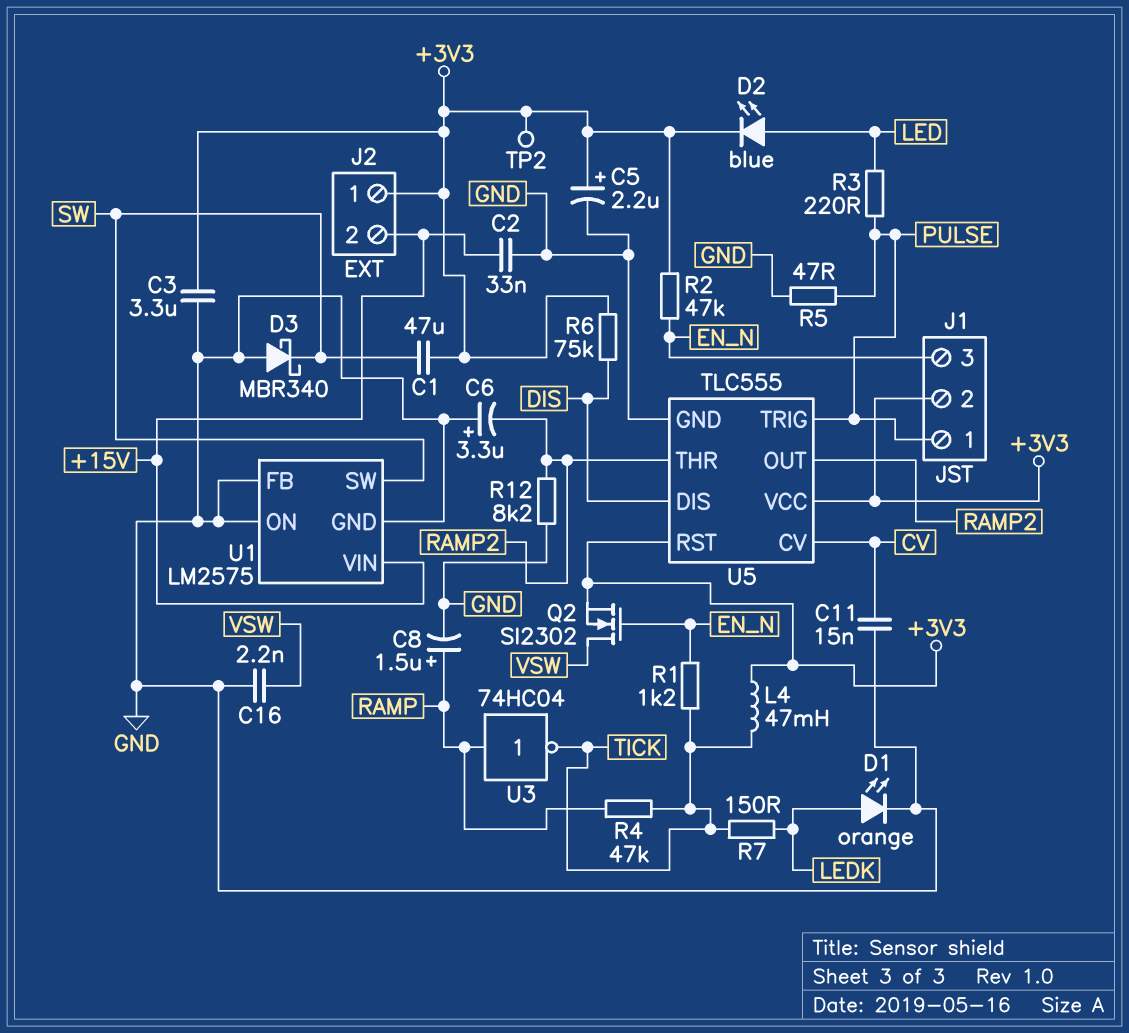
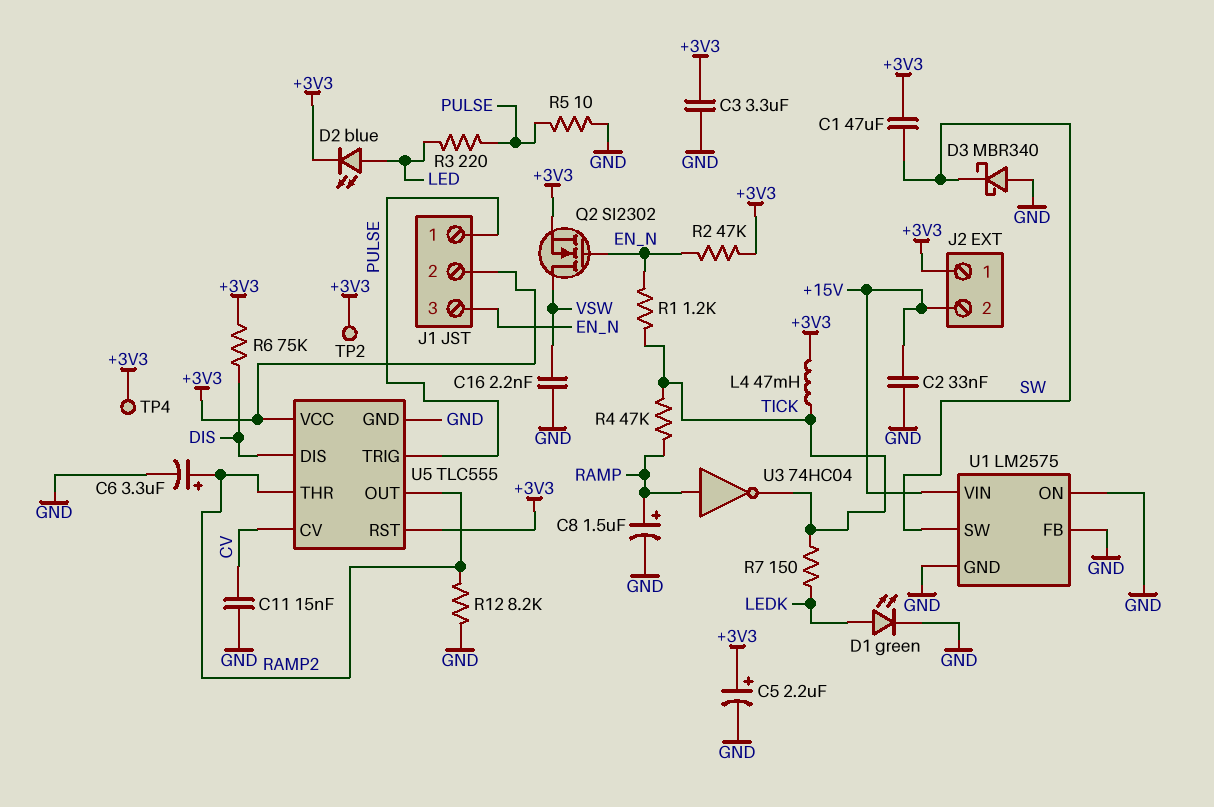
C6: 3.3uF (plus GND, minus RAMP2) -> 3.3uF (plus RAMP2, minus GND)
D1: LED orange (A LEDK, K GND) -> LED green (A LEDK, K GND)
R5: 47 (GND, PULSE) -> 10 (GND, PULSE)
TP4: none -> test point (+3V3)

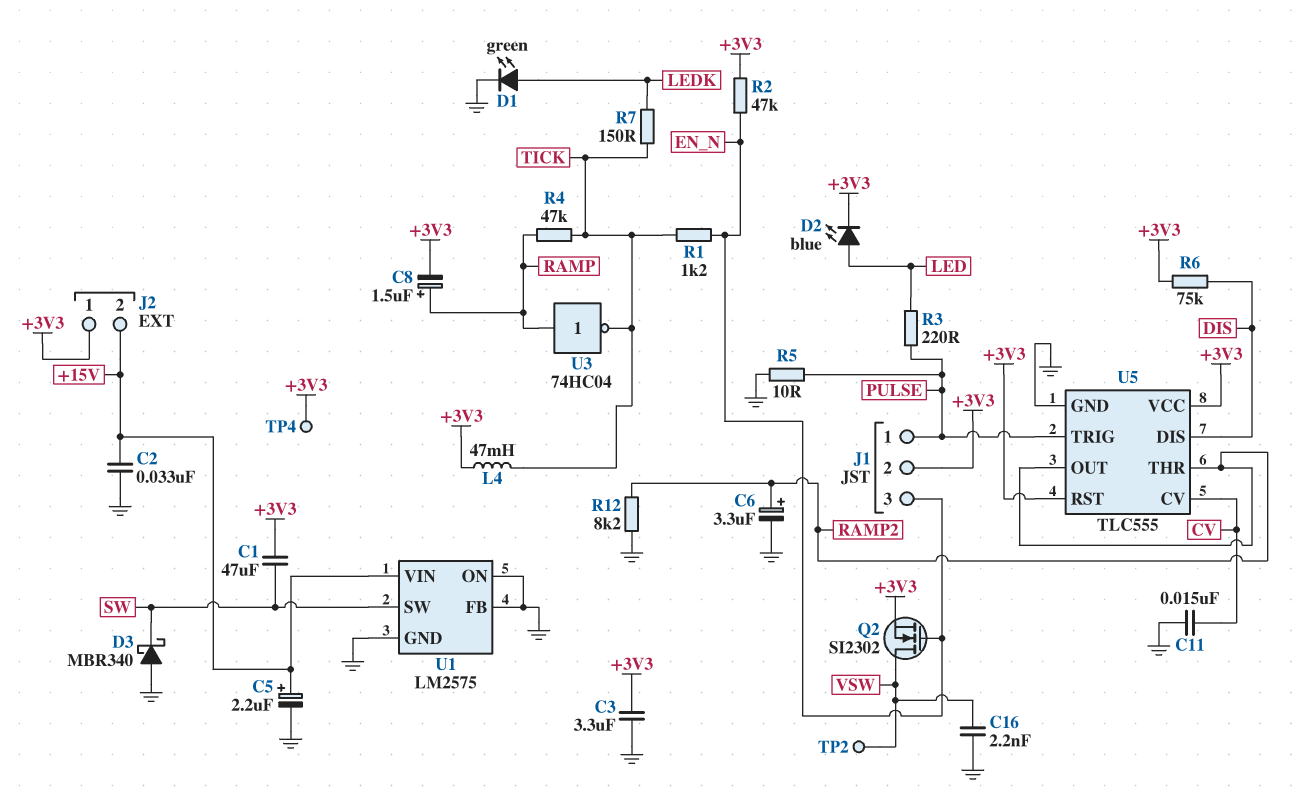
C5: 2.2uF (plus +3V3, minus GND) -> 2.2uF (plus +15V, minus GND)
C8: 1.5uF (plus RAMP, minus GND) -> 1.5uF (plus RAMP, minus +3V3)
TP2: test point (+3V3) -> test point (VSW)

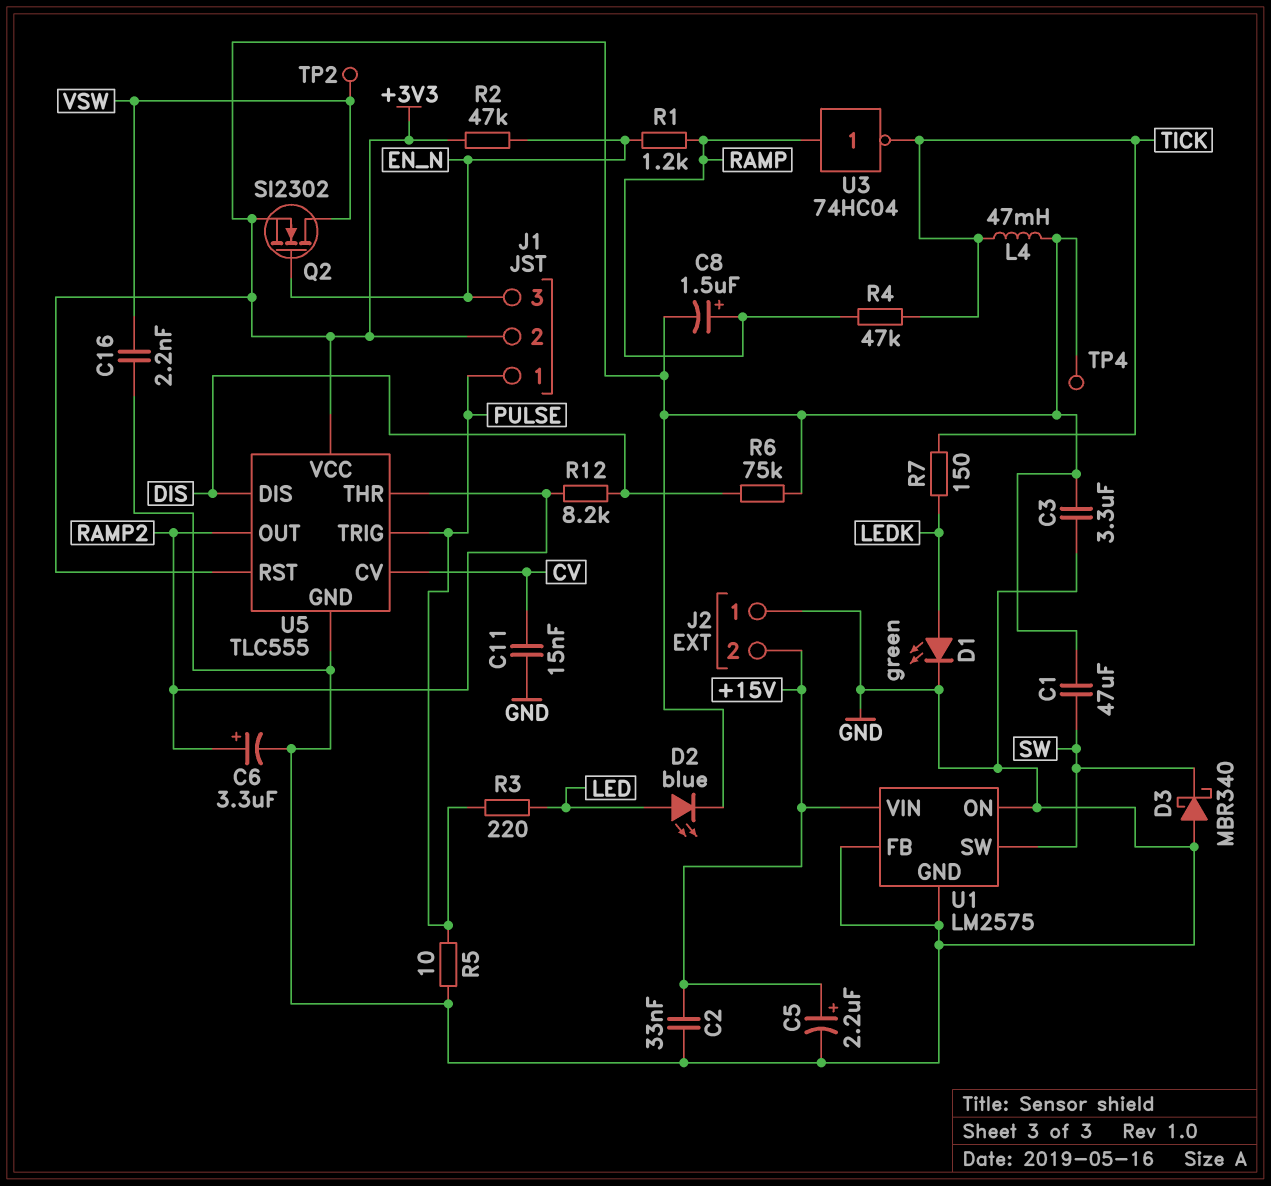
J2 pin 1: +3V3 -> GND
R1: 1.2k (EN_N, TICK) -> 1.2k (EN_N, RAMP)
R12: 8.2k (GND, RAMP2) -> 8.2k (DIS, RAMP2)

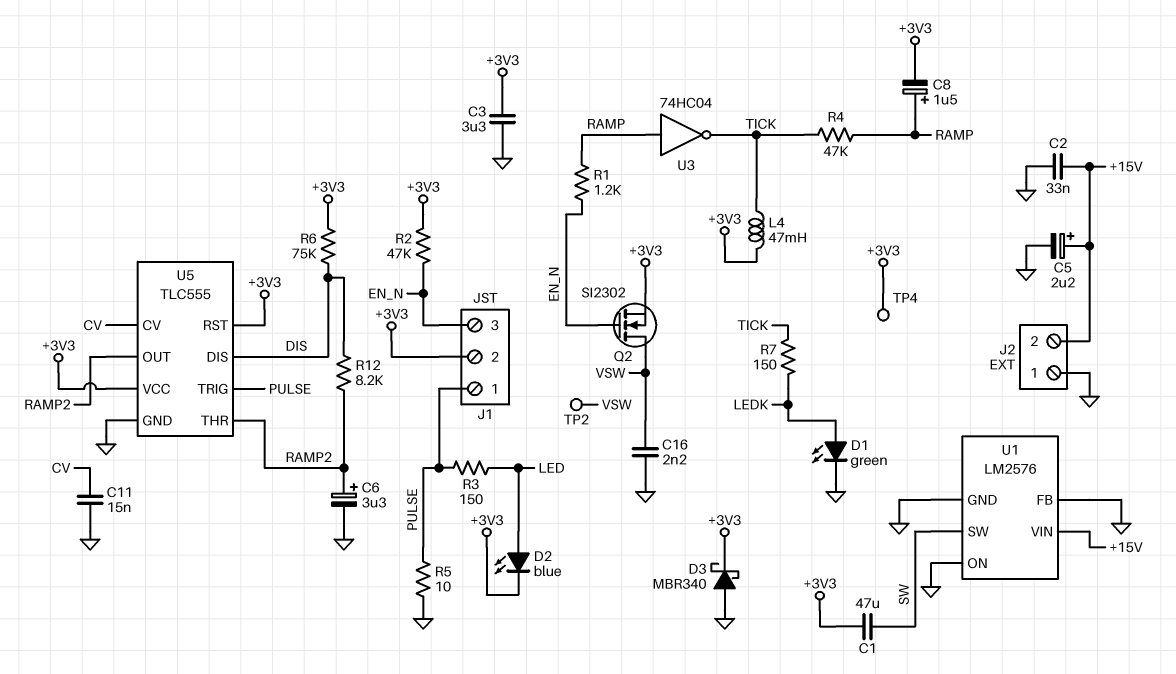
D3: schottky MBR340 (A GND, K SW) -> schottky MBR340 (A GND, K +3V3)
R3: 220 (LED, PULSE) -> 150 (LED, PULSE)
U1: LM2575 -> LM2576

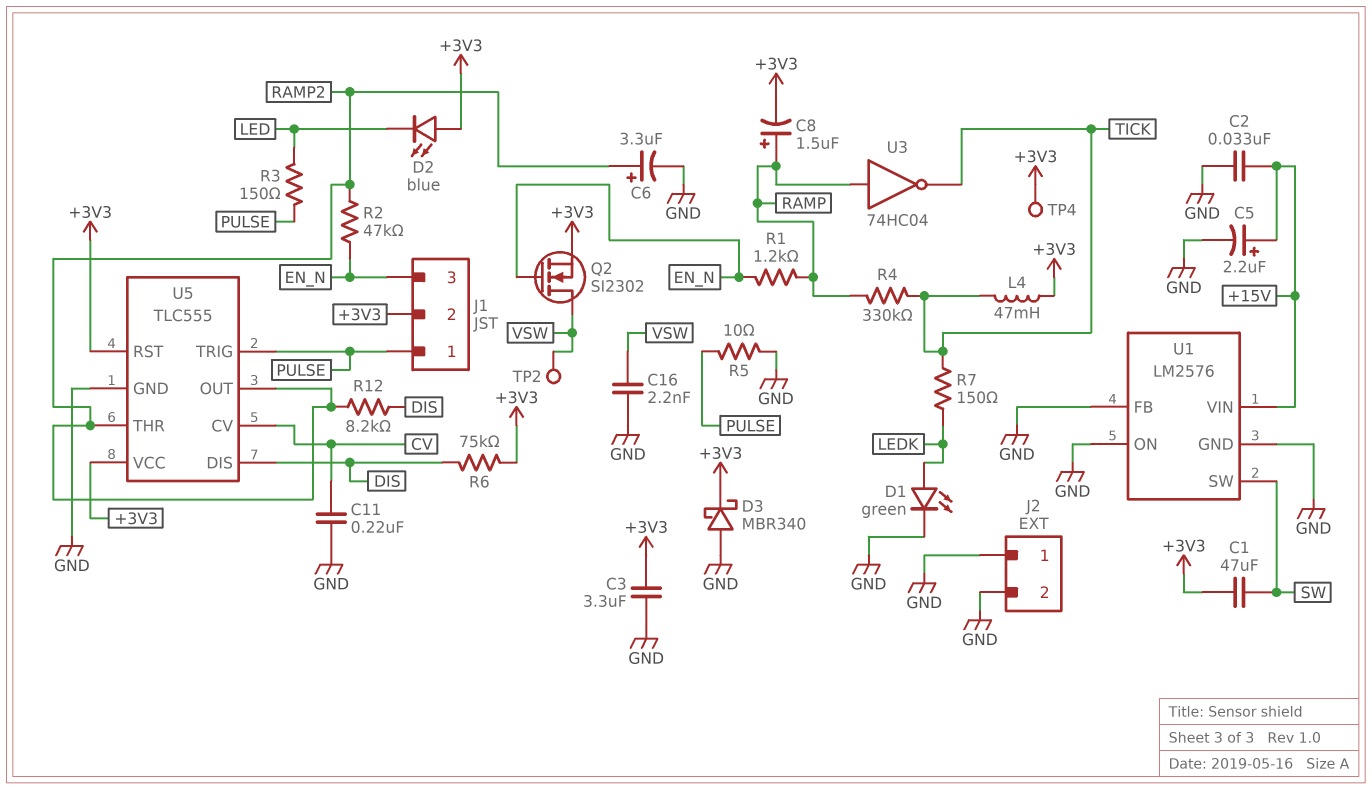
C11: 15nF (CV, GND) -> 220nF (CV, GND)
D2: LED blue (A LED, K +3V3) -> LED blue (A +3V3, K LED)
J2 pin 2: +15V -> GND
R2: 47k (+3V3, EN_N) -> 47k (EN_N, RAMP2)
R4: 47k (RAMP, TICK) -> 330k (RAMP, TICK)

